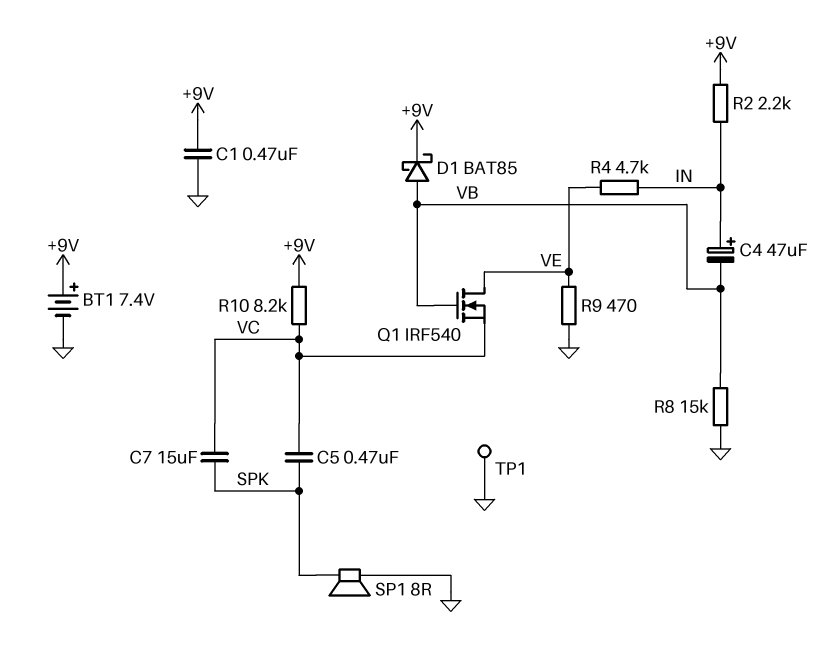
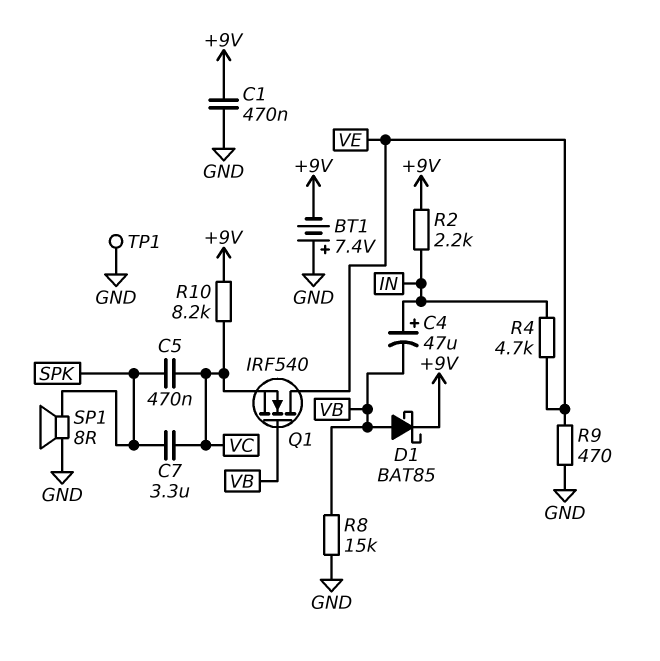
BT1: 7.4V (plus +9V, minus GND) -> 7.4V (plus GND, minus +9V)
C7: 15uF (SPK, VC) -> 3.3uF (SPK, VC)

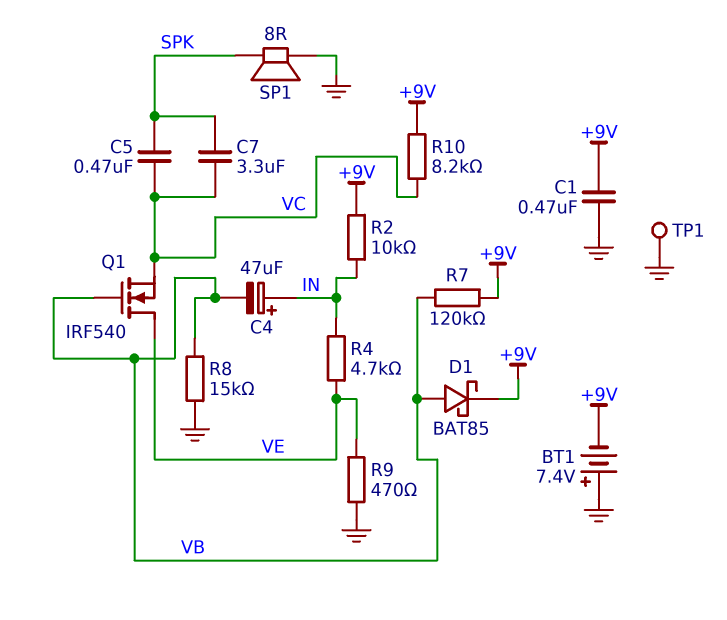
R2: 2.2k (+9V, IN) -> 10k (+9V, IN)
R7: none -> 120k (+9V, VB)

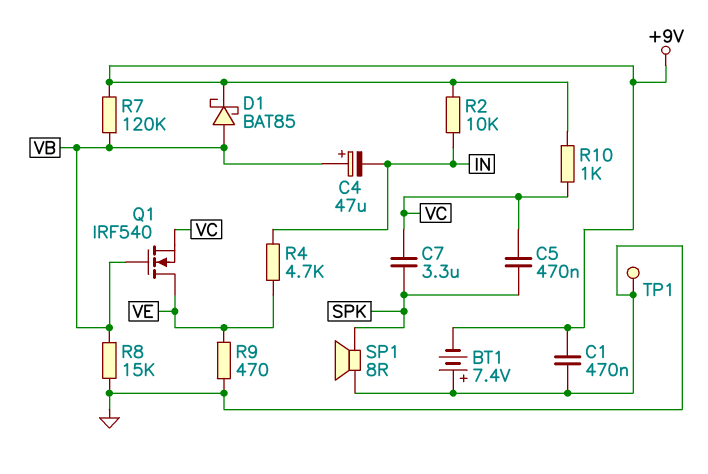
C4: 47uF (plus IN, minus VB) -> 47uF (plus VB, minus IN)
R10: 8.2k (+9V, VC) -> 1k (+9V, VC)

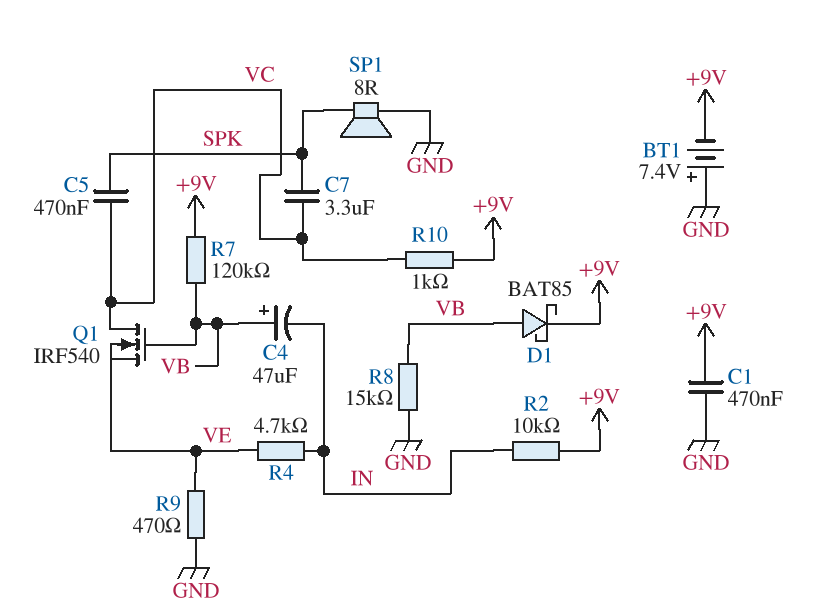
Q1: NMOS IRF540 (G VB, D VE, S VC) -> NMOS IRF540 (G VB, D VC, S VE)
TP1: test point (GND) -> none

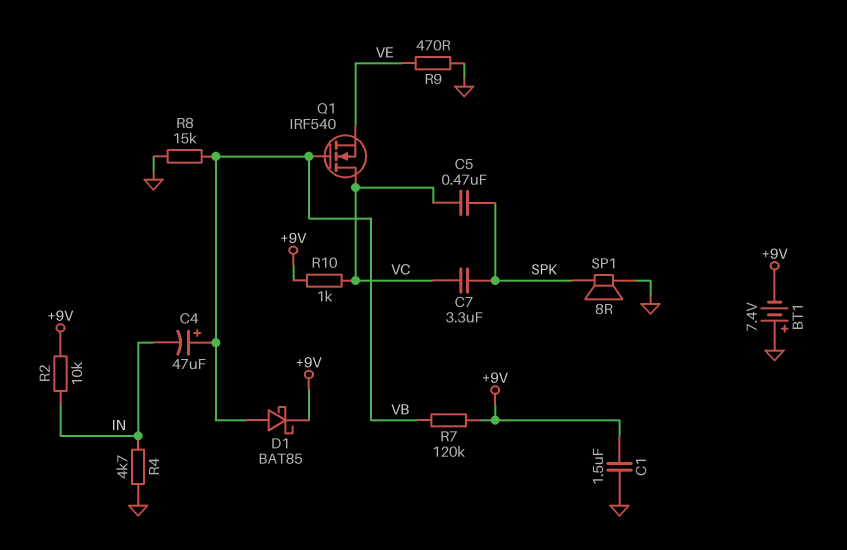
C1: 470nF (+9V, GND) -> 1.5uF (+9V, GND)
R4: 4.7k (IN, VE) -> 4.7k (GND, IN)

